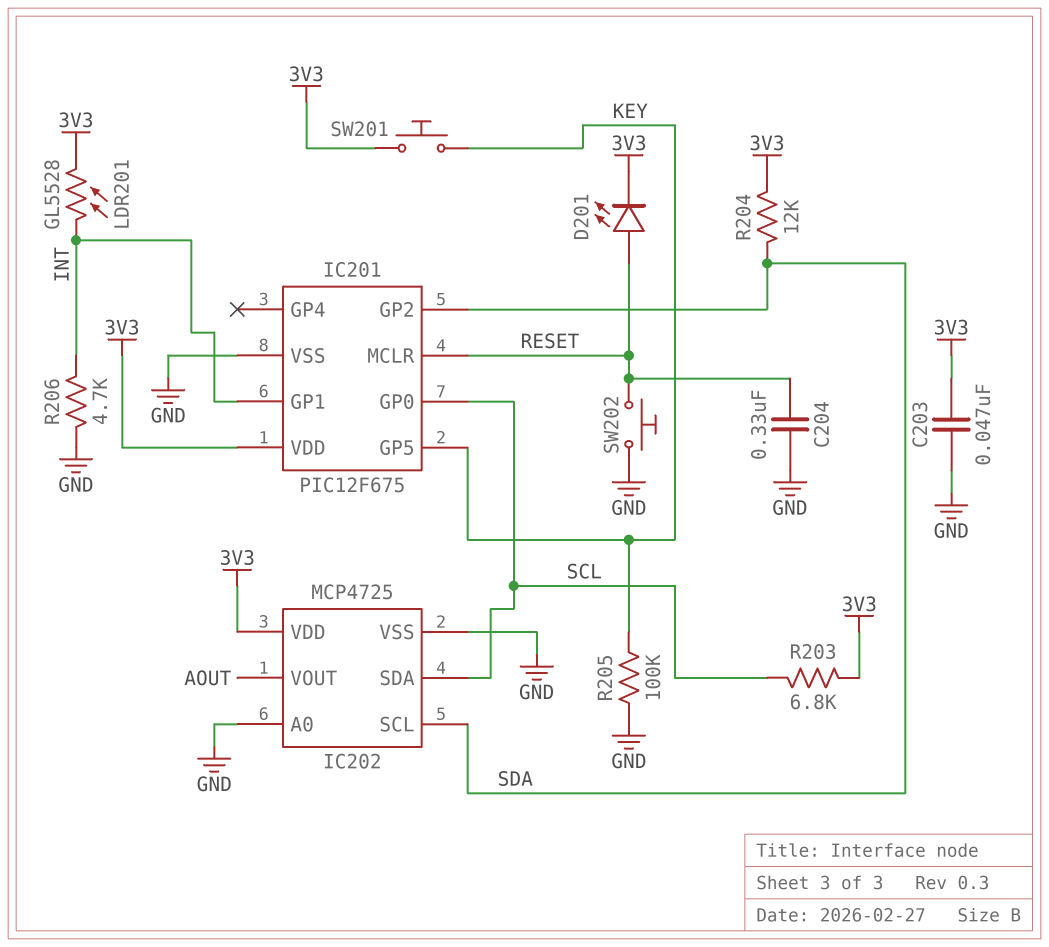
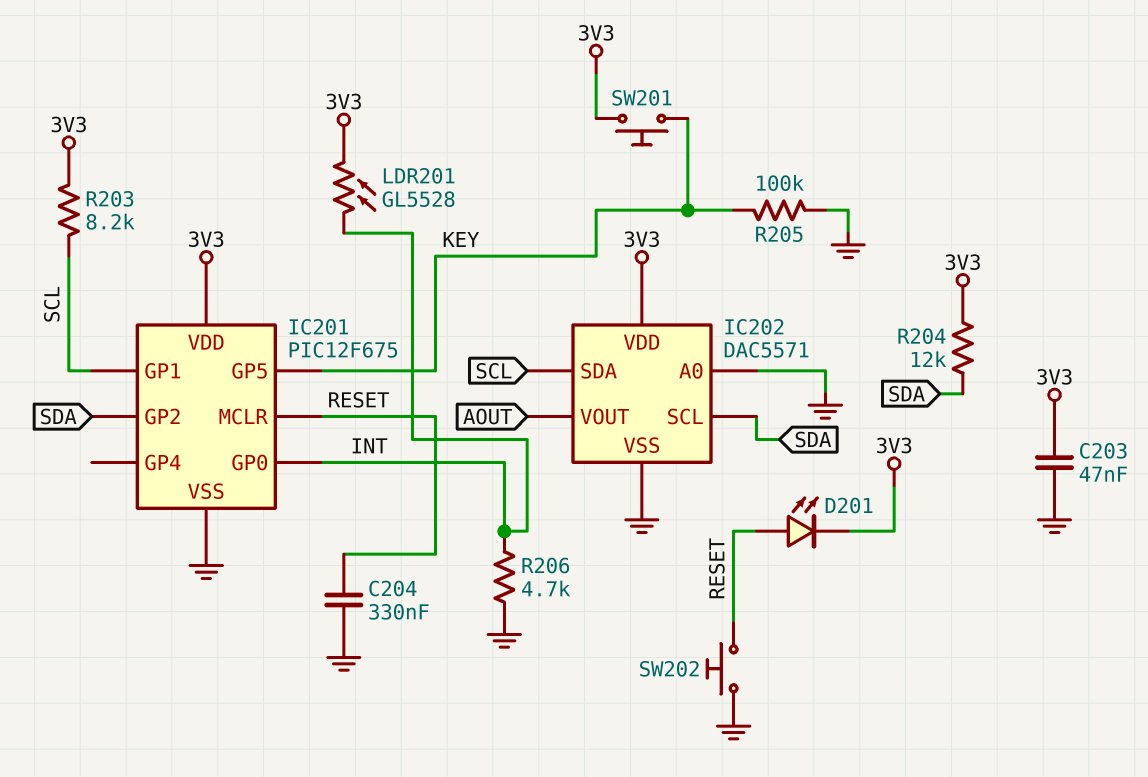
IC201 pin GP0: SCL -> INT
IC201 pin GP1: INT -> SCL
IC202: MCP4725 -> DAC5571
R203: 6.8k (3V3, SCL) -> 8.2k (3V3, SCL)

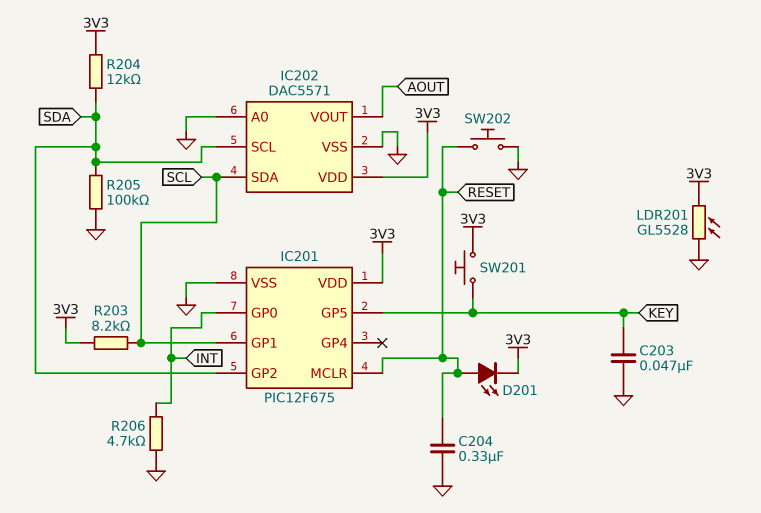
C203: 47nF (3V3, GND) -> 47nF (GND, KEY)
LDR201: GL5528 (3V3, INT) -> GL5528 (3V3, GND)
R205: 100k (GND, KEY) -> 100k (GND, SDA)

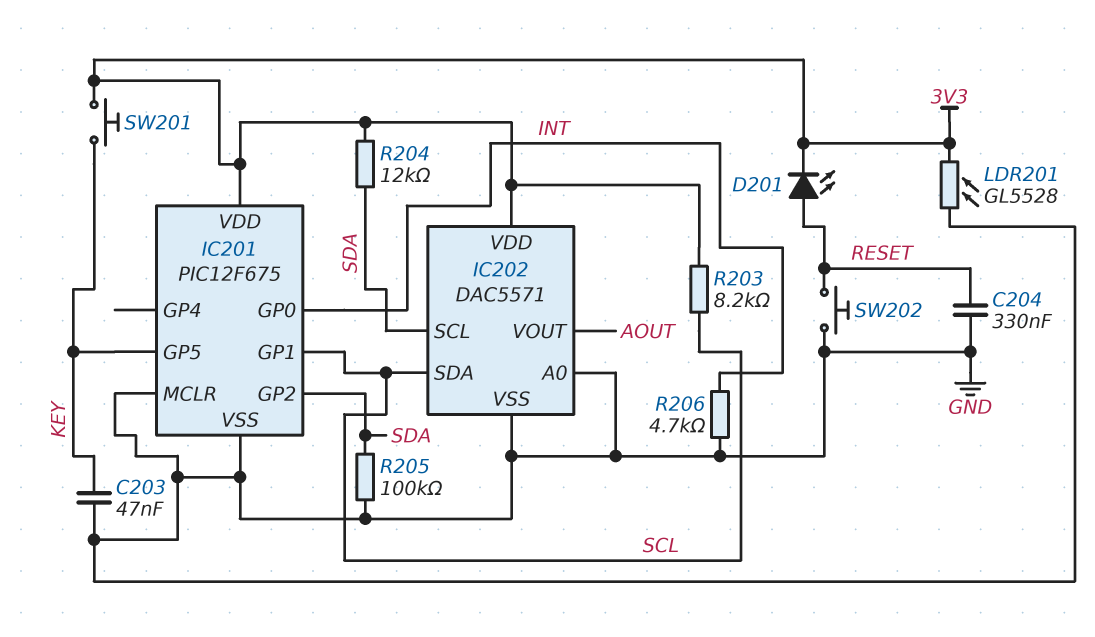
IC201 pin MCLR: RESET -> GND

